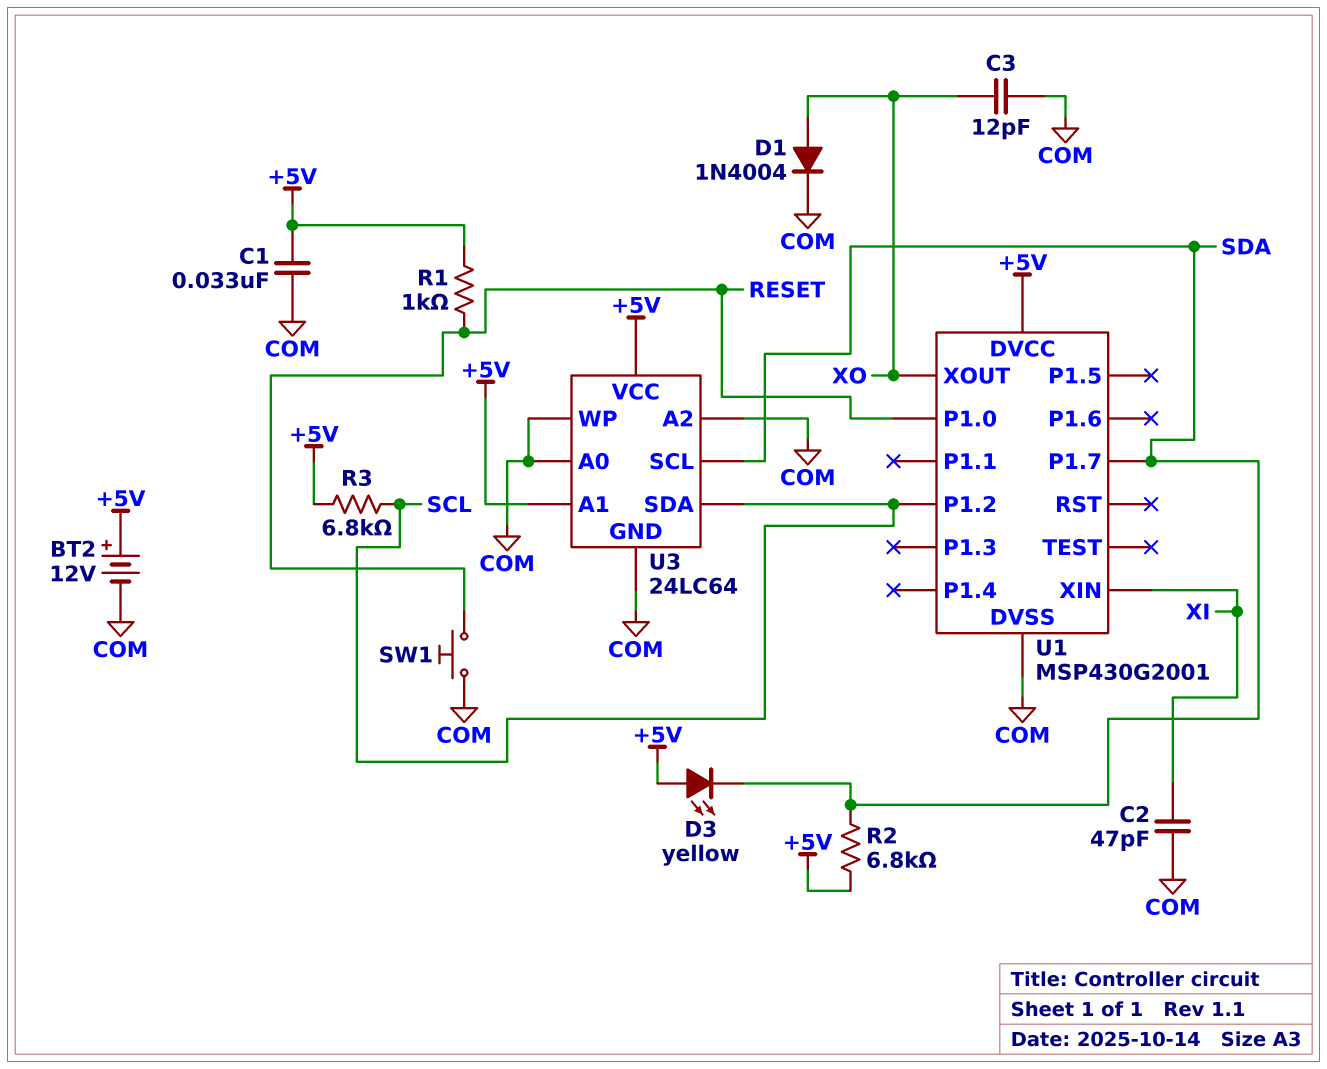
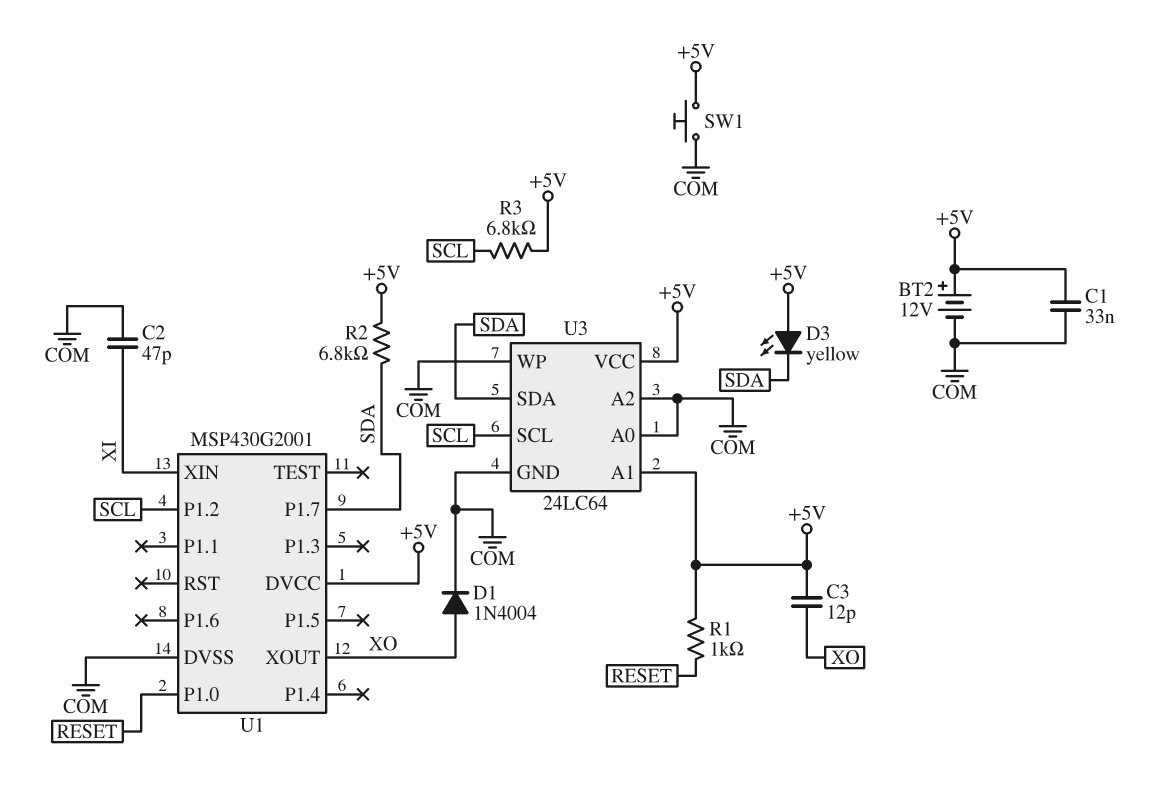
C3: 12pF (COM, XO) -> 12pF (+5V, XO)
SW1: button (COM, RESET) -> button (+5V, COM)
U3 pin SCL: SDA -> SCL
U3 pin SDA: SCL -> SDA

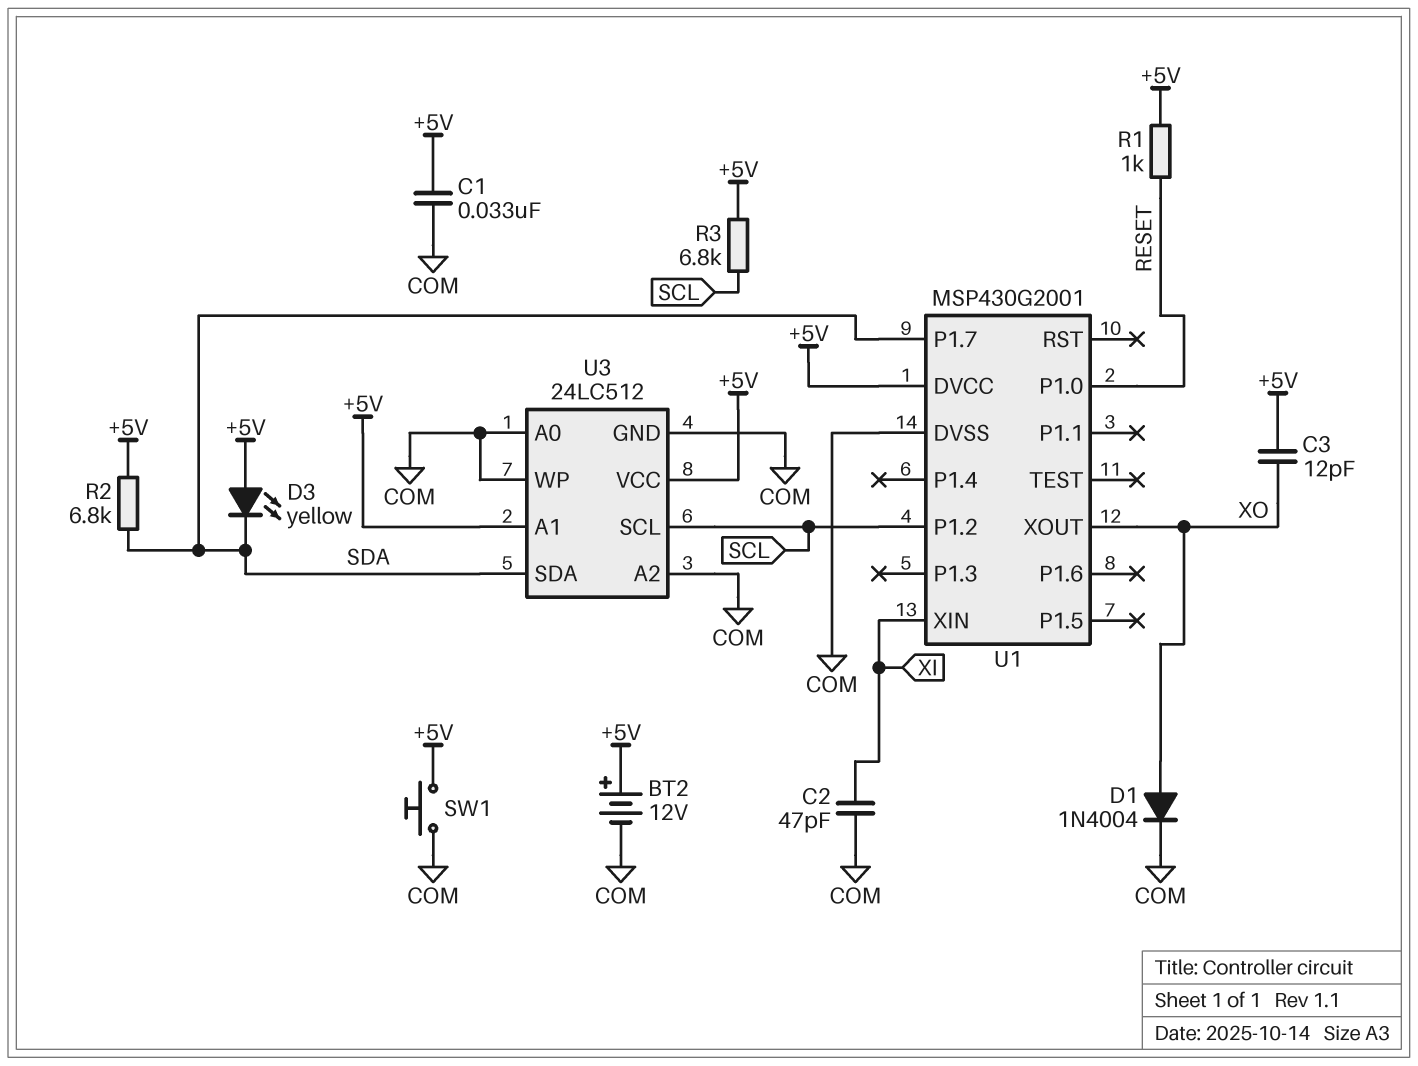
U3: 24LC64 -> 24LC512

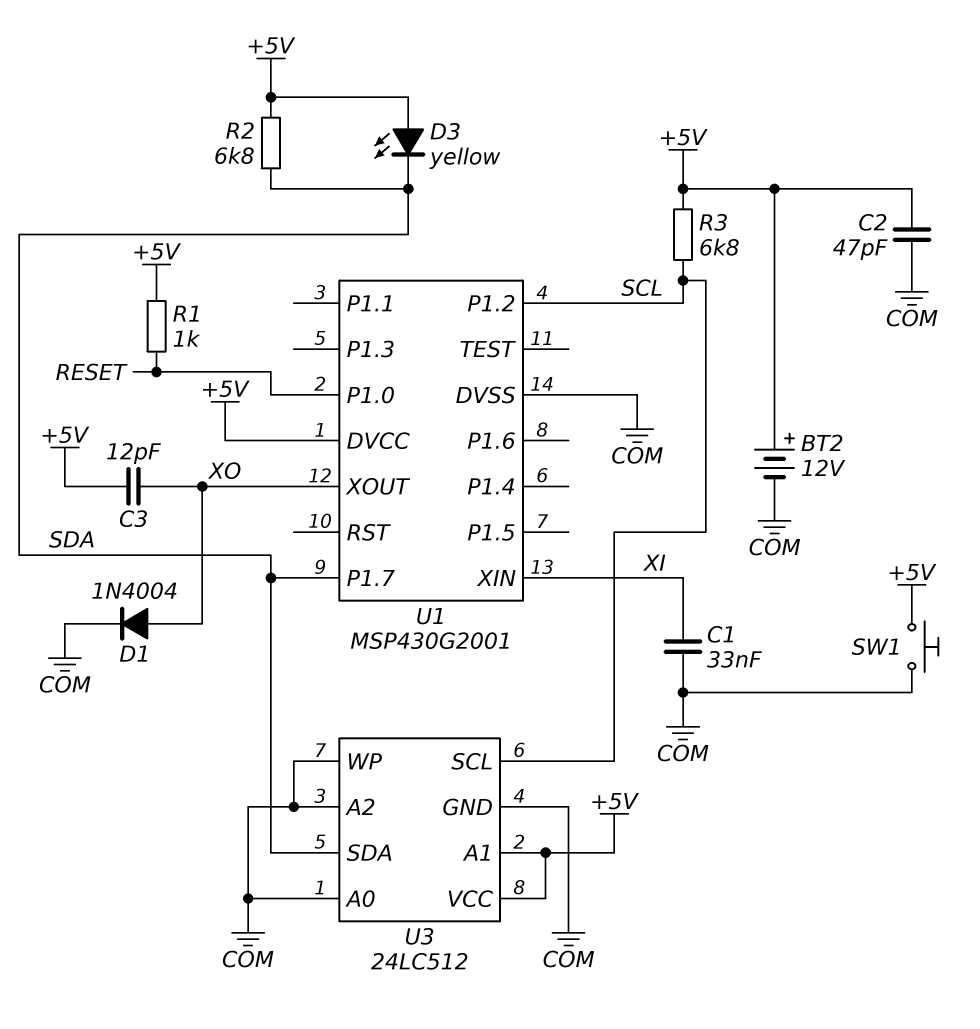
C1: 33nF (+5V, COM) -> 33nF (COM, XI)
C2: 47pF (COM, XI) -> 47pF (+5V, COM)

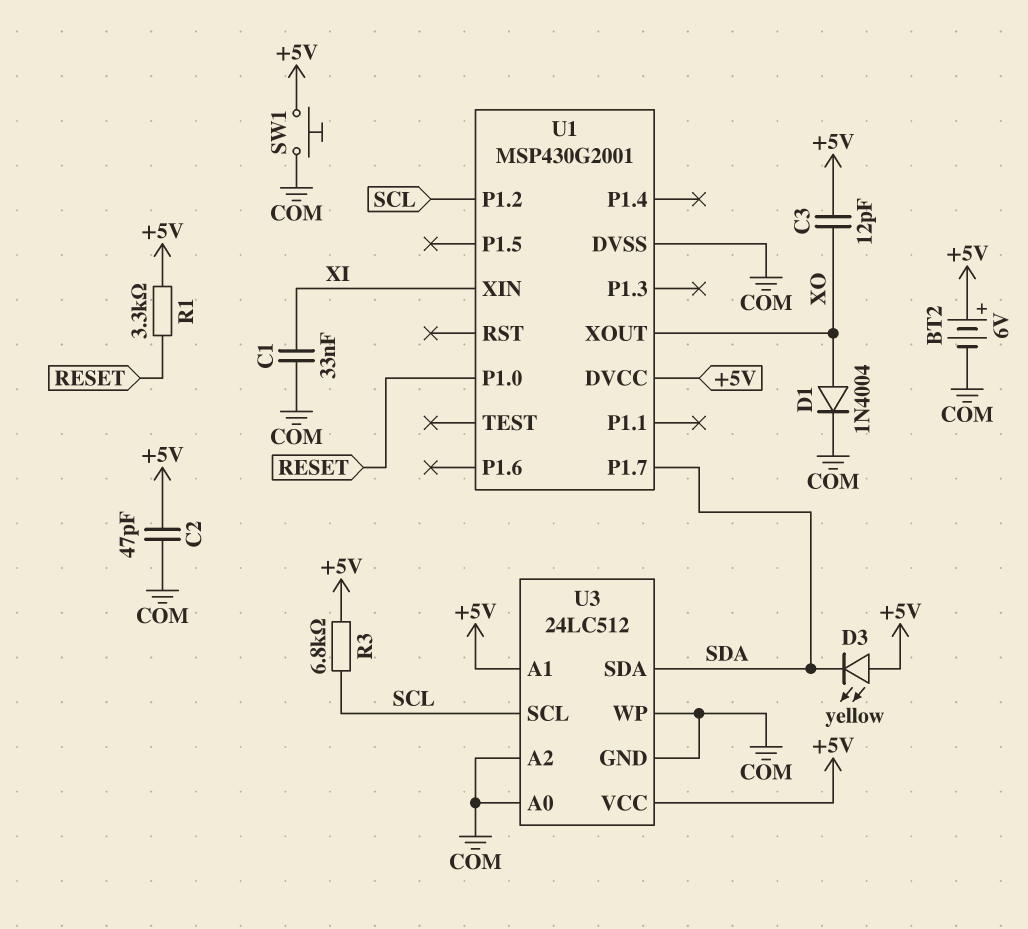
BT2: 12V (plus +5V, minus COM) -> 6V (plus +5V, minus COM)
R1: 1k (+5V, RESET) -> 3.3k (+5V, RESET)
R2: 6.8k (+5V, SDA) -> none

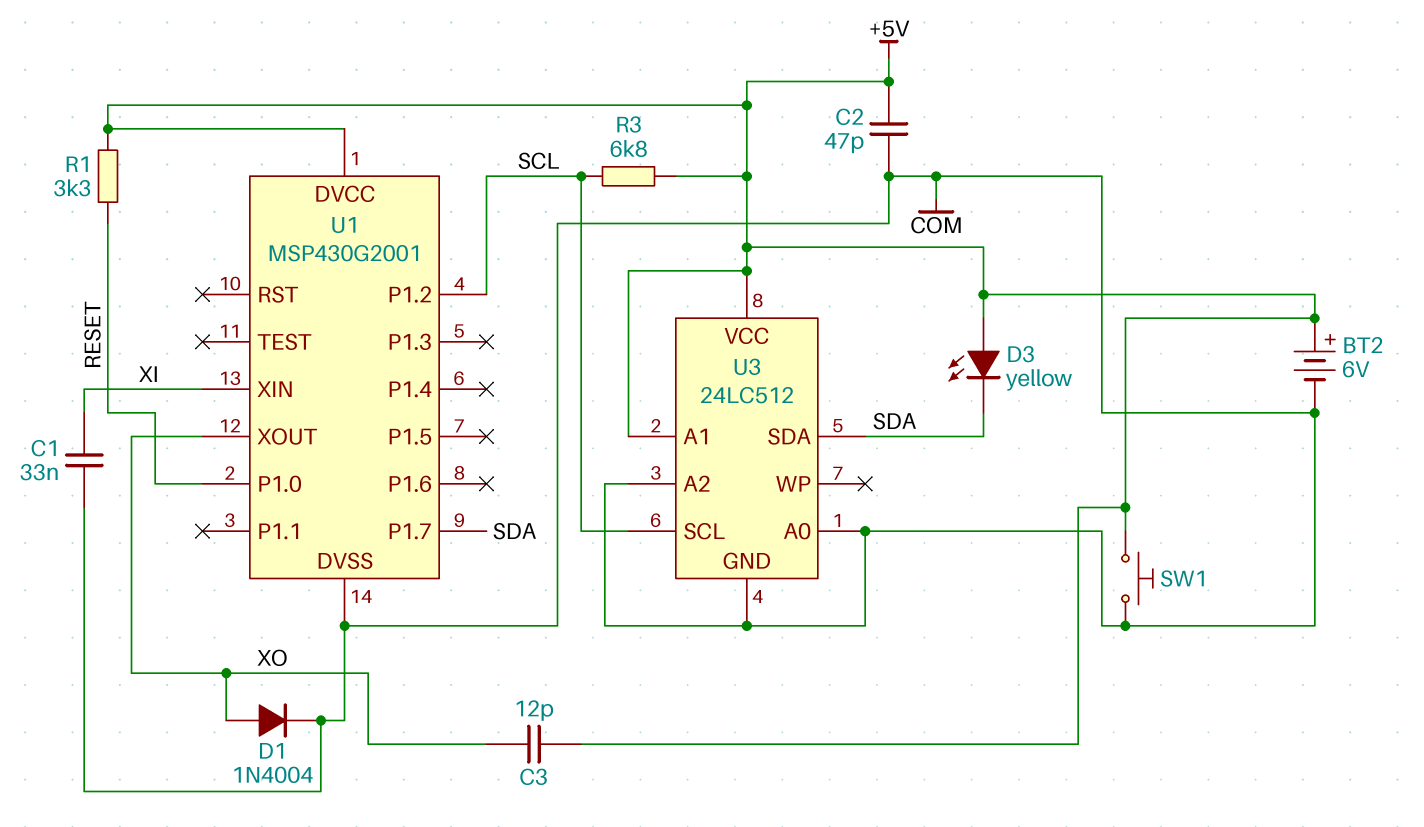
U3 pin WP: COM -> none

